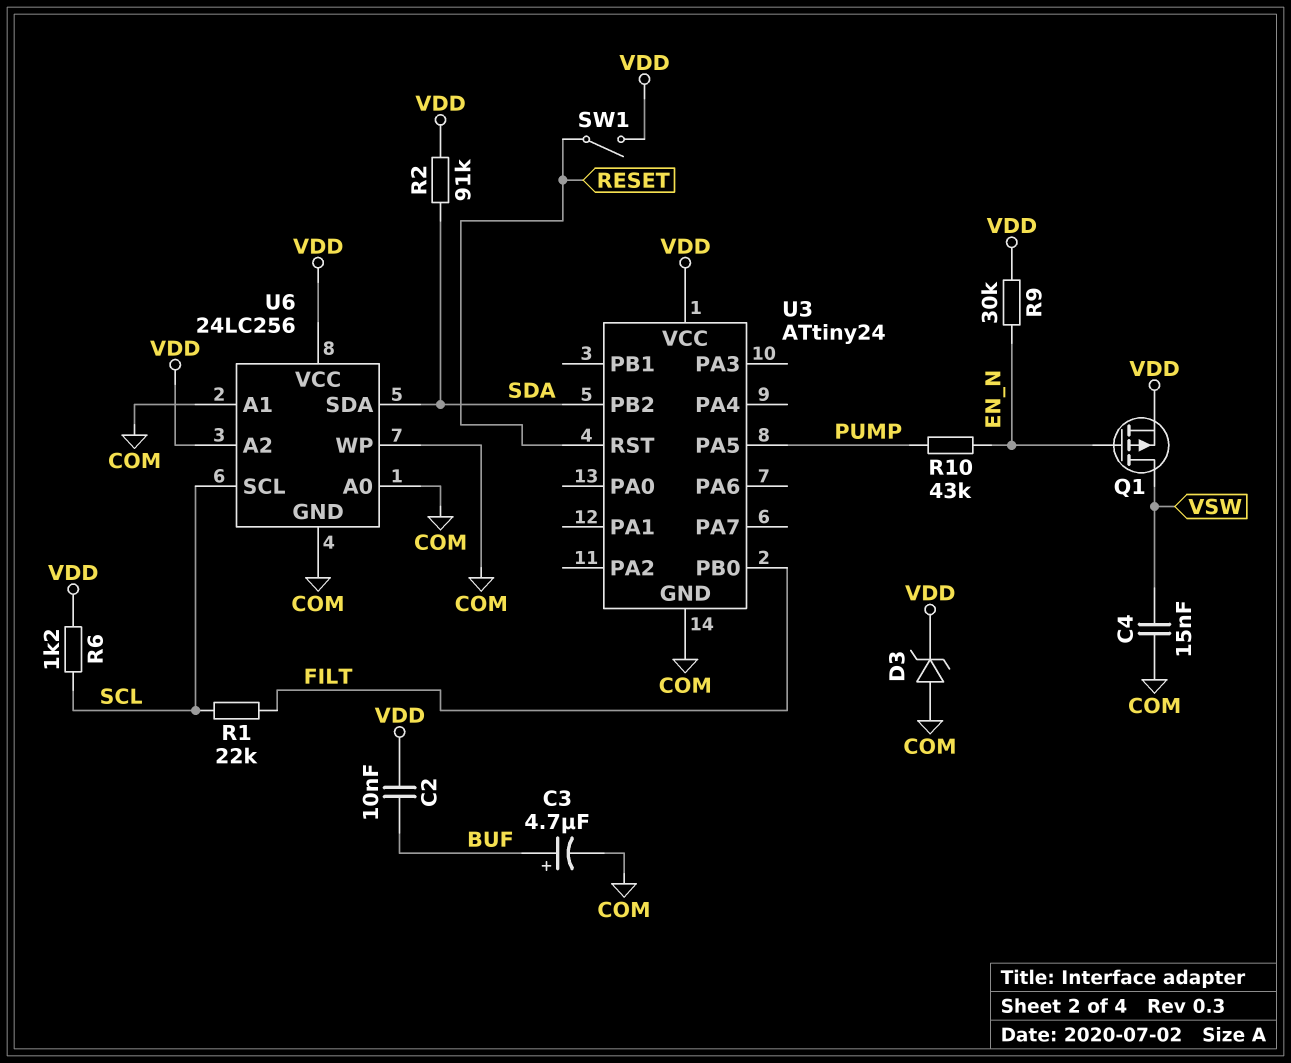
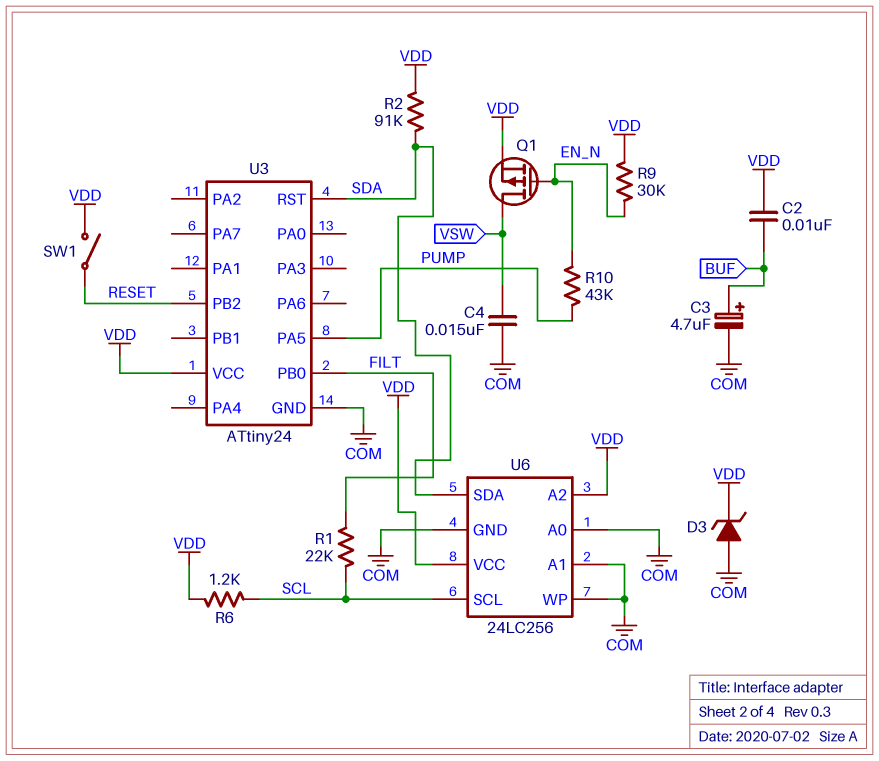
U3 pin PB2: SDA -> RESET
U3 pin RST: RESET -> SDA

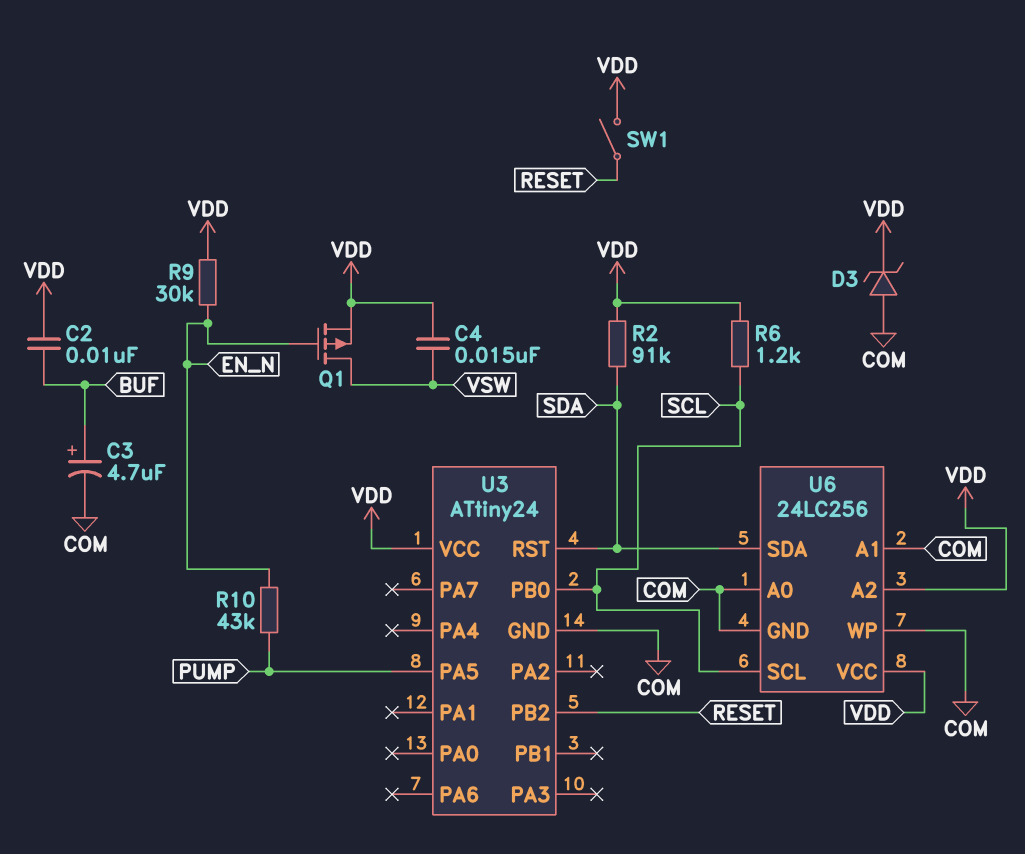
C4: 15nF (COM, VSW) -> 15nF (VDD, VSW)
R1: 22k (FILT, SCL) -> none
U3 pin PB0: FILT -> SCL

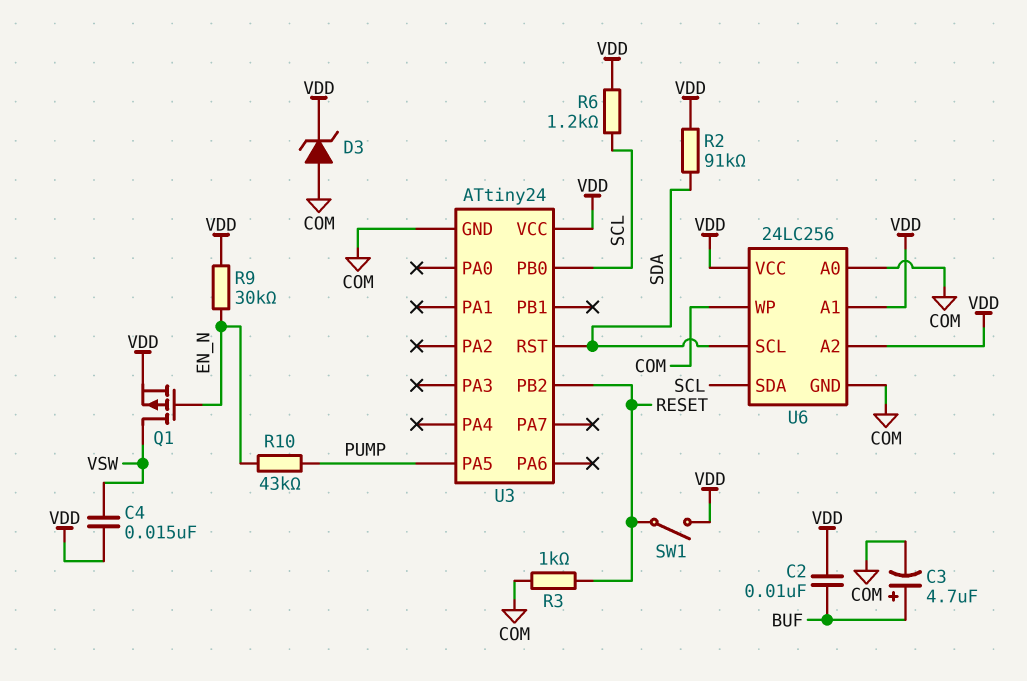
R3: none -> 1k (COM, RESET)
U6 pin A1: COM -> VDD
U6 pin SCL: SCL -> SDA
U6 pin SDA: SDA -> SCL

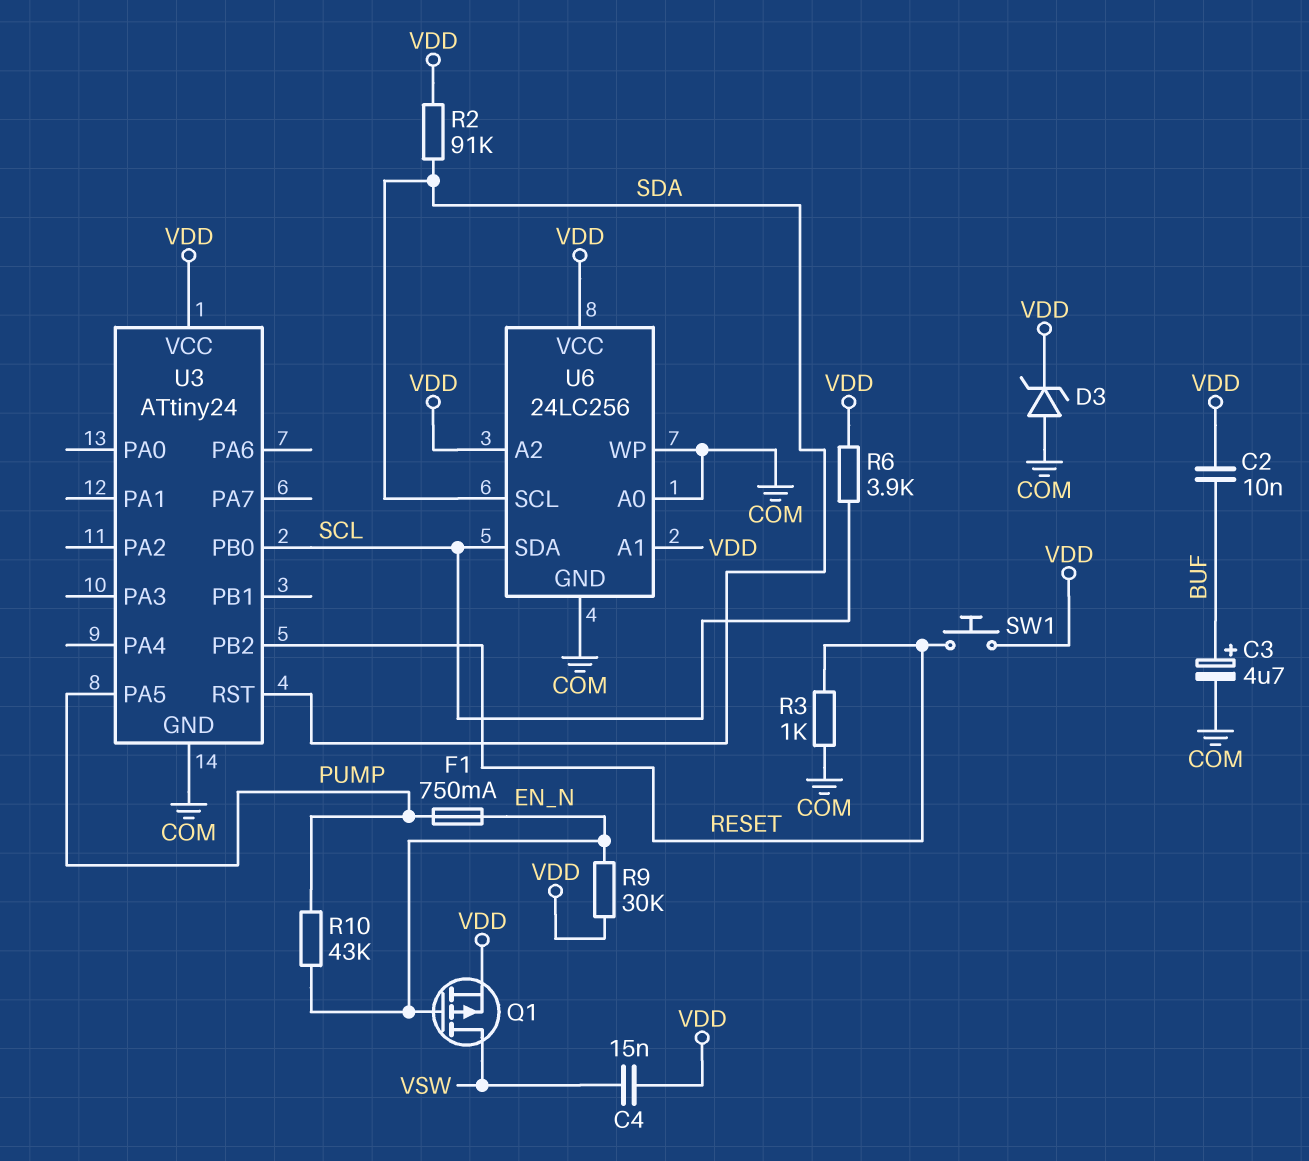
F1: none -> 750mA (EN_N, PUMP)
R6: 1.2k (SCL, VDD) -> 3.9k (SCL, VDD)
SW1: switch (RESET, VDD) -> button (RESET, VDD)

